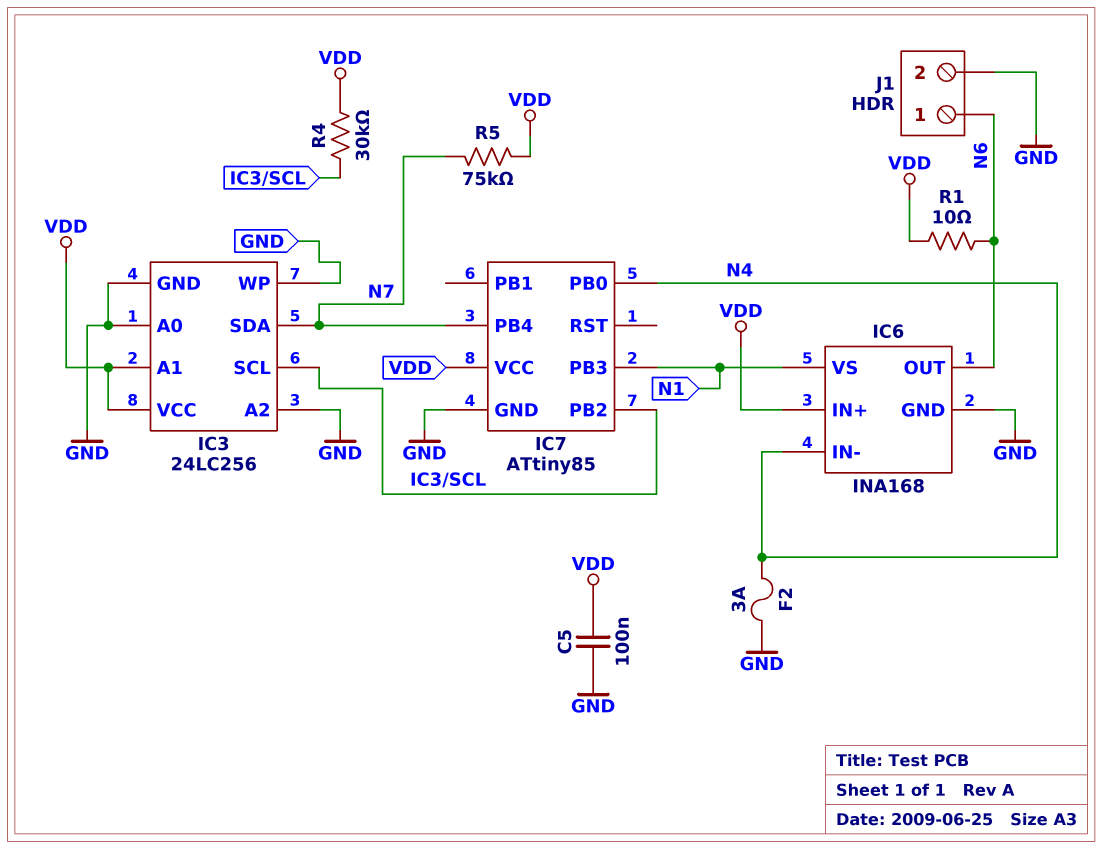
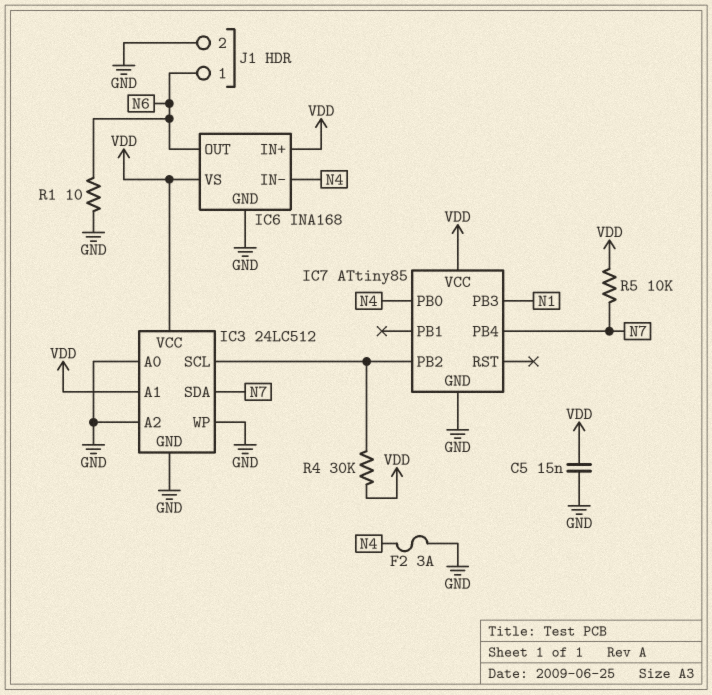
C5: 100nF (GND, VDD) -> 15nF (GND, VDD)
IC3: 24LC256 -> 24LC512
IC6 pin VS: N1 -> VDD
R1: 10 (N6, VDD) -> 10 (GND, N6)
R5: 75k (N7, VDD) -> 10k (N7, VDD)

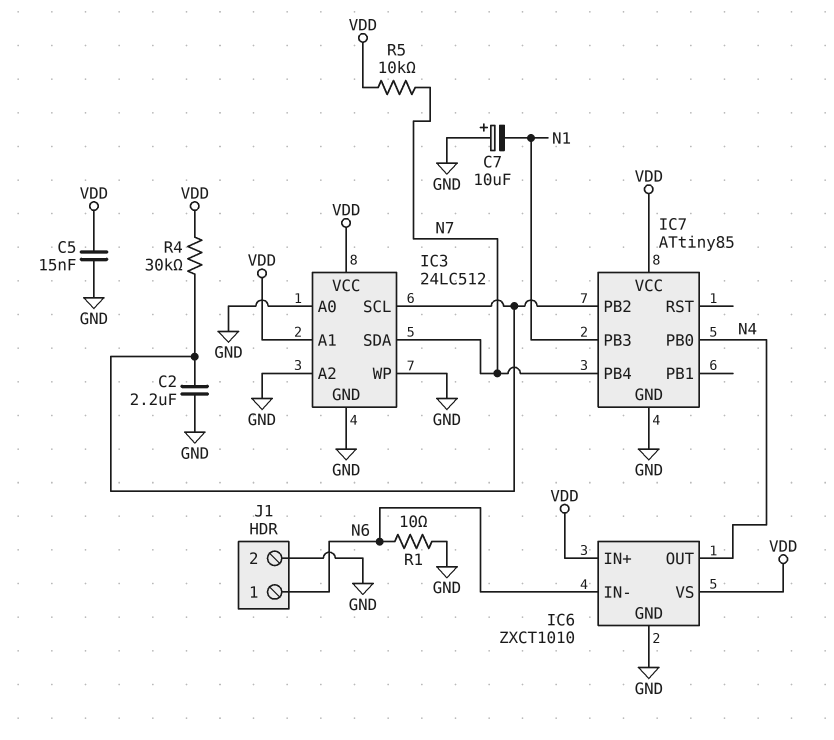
C2: none -> 2.2uF (GND, IC3/SCL)
C7: none -> 10uF (plus GND, minus N1)
F2: 3A (GND, N4) -> none
IC6: INA168 -> ZXCT1010
IC6 pin IN-: N4 -> N6
IC6 pin OUT: N6 -> N4

